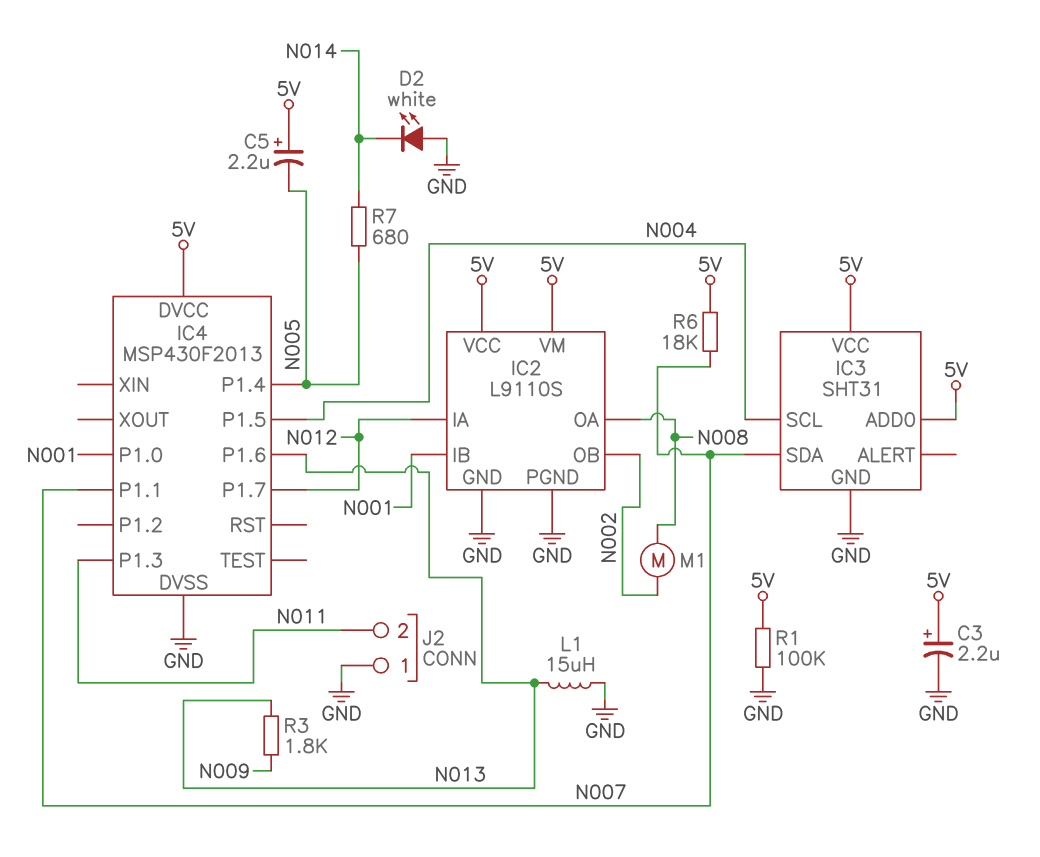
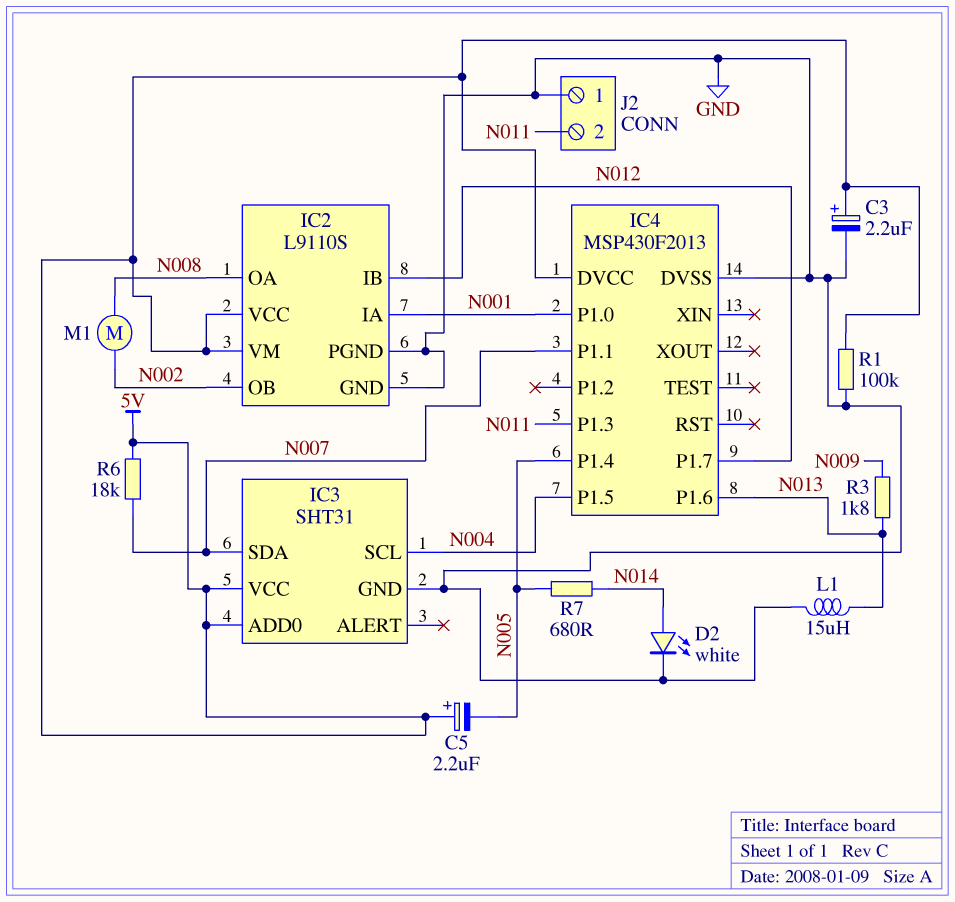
D2: LED white (A GND, K N014) -> LED white (A N014, K GND)
IC2 pin IA: N012 -> N001
IC2 pin IB: N001 -> N012

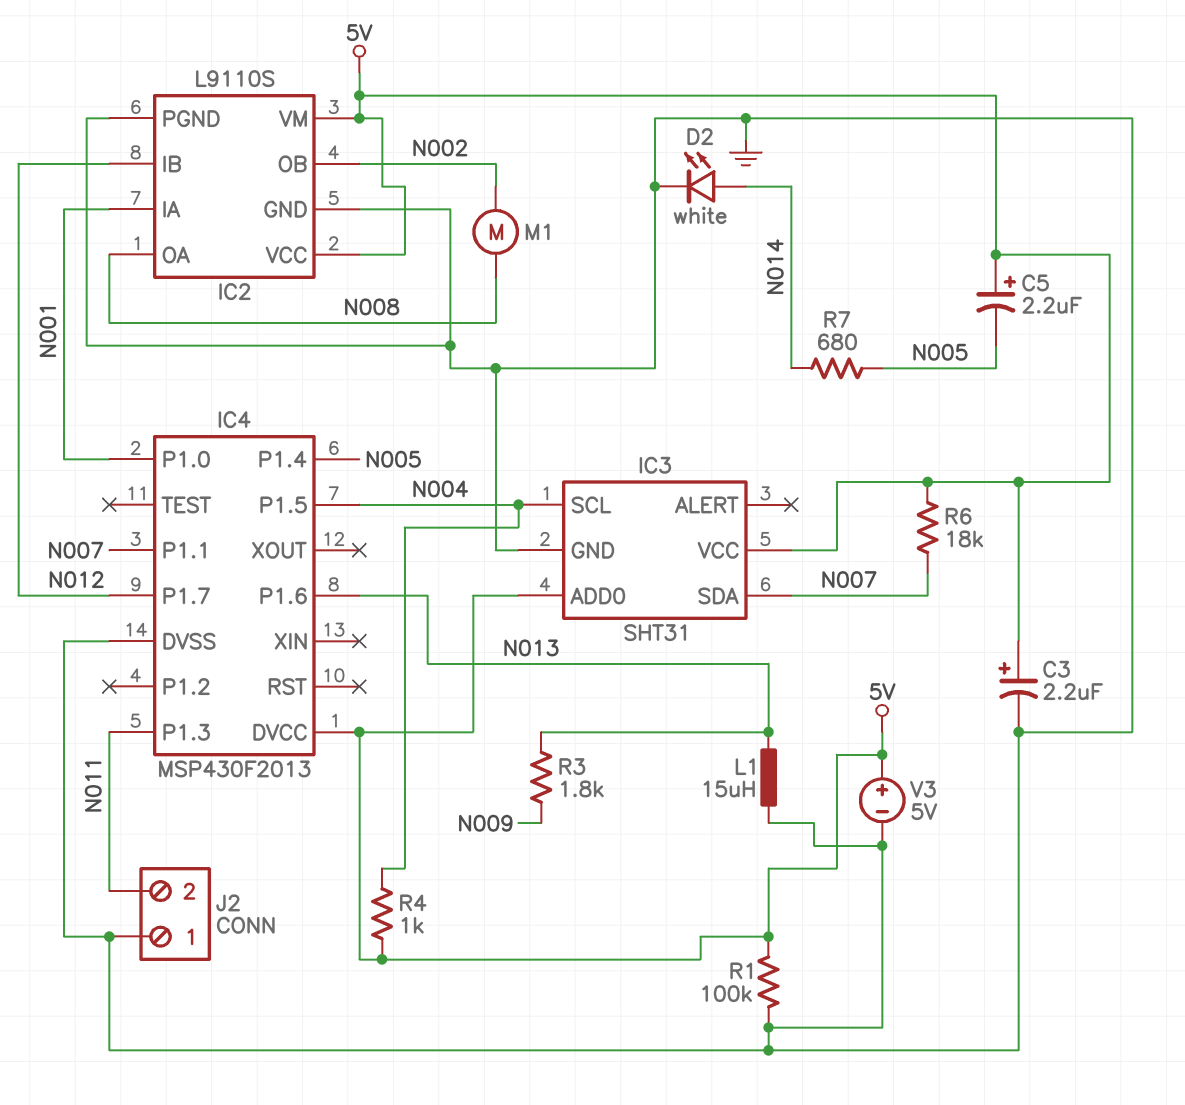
R4: none -> 1k (5V, N004)
V3: none -> 5V (plus 5V, minus GND)

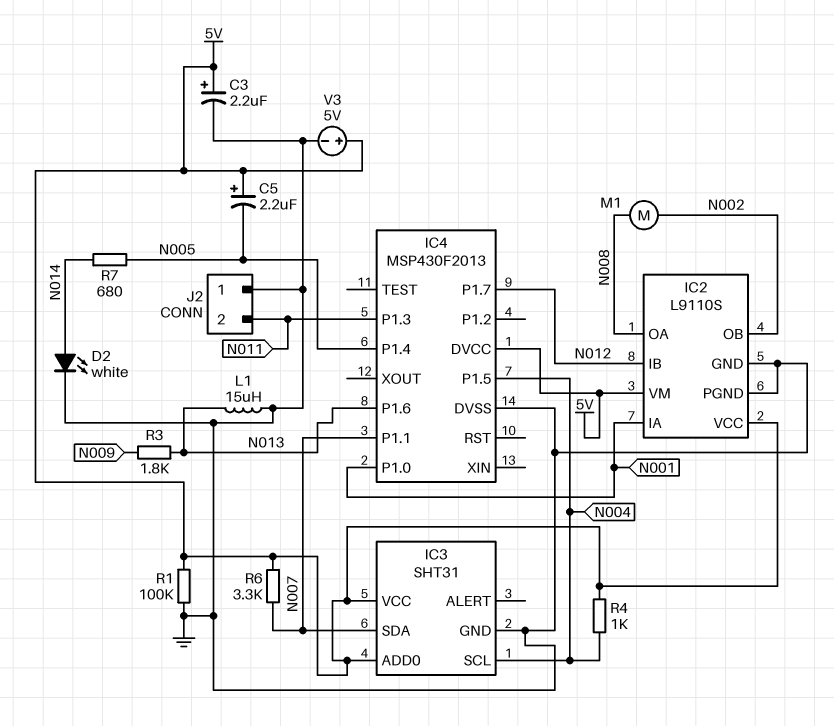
R6: 18k (5V, N007) -> 3.3k (5V, N007)

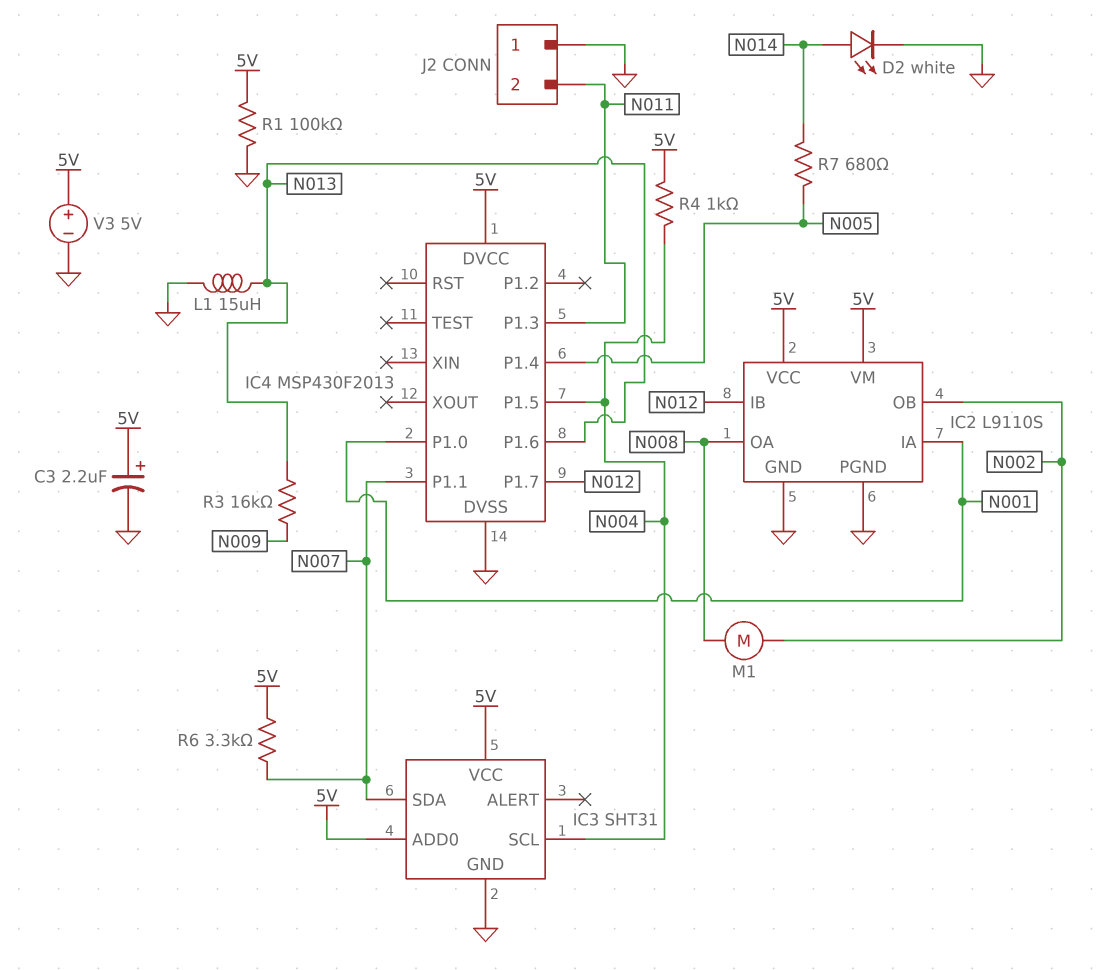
C5: 2.2uF (plus 5V, minus N005) -> none
R3: 1.8k (N009, N013) -> 16k (N009, N013)

